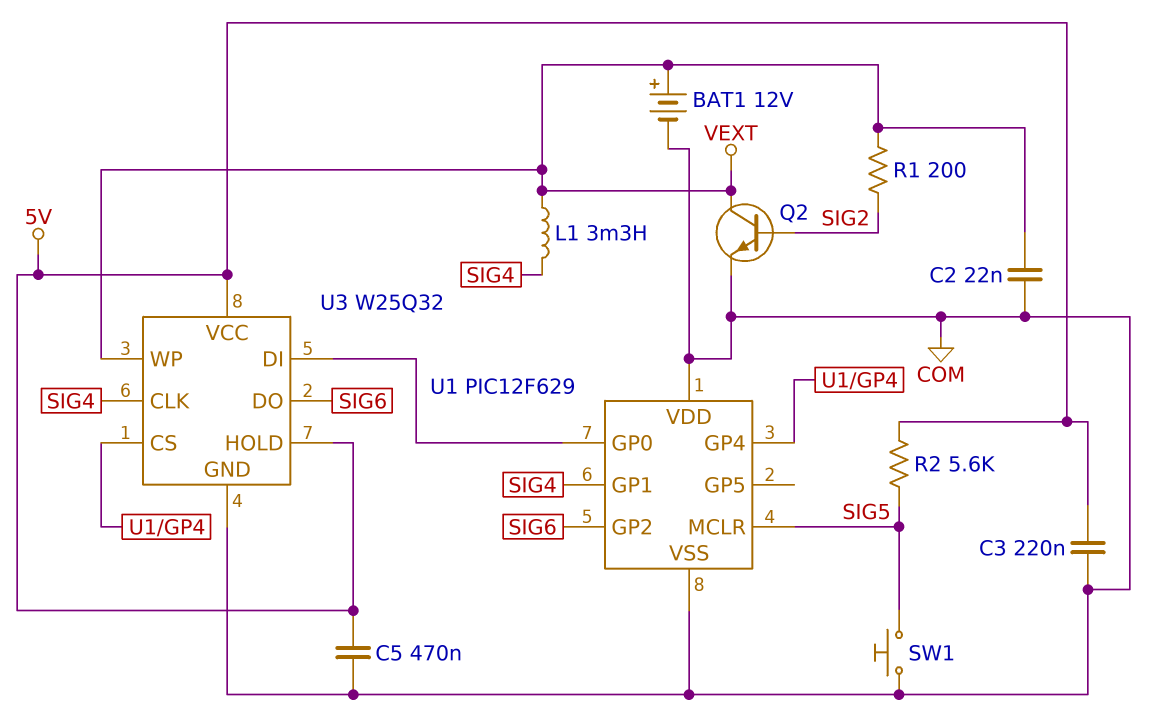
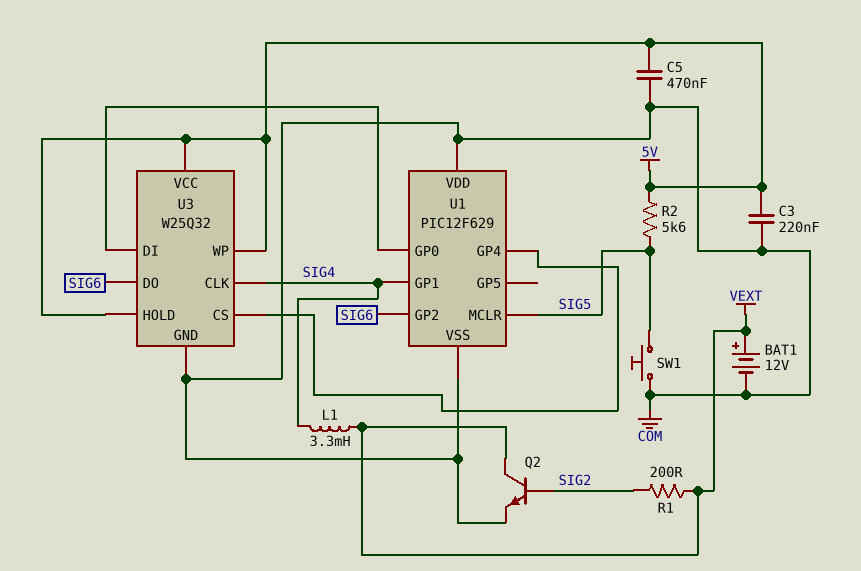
C2: 22nF (COM, VEXT) -> none
U3 pin WP: VEXT -> 5V

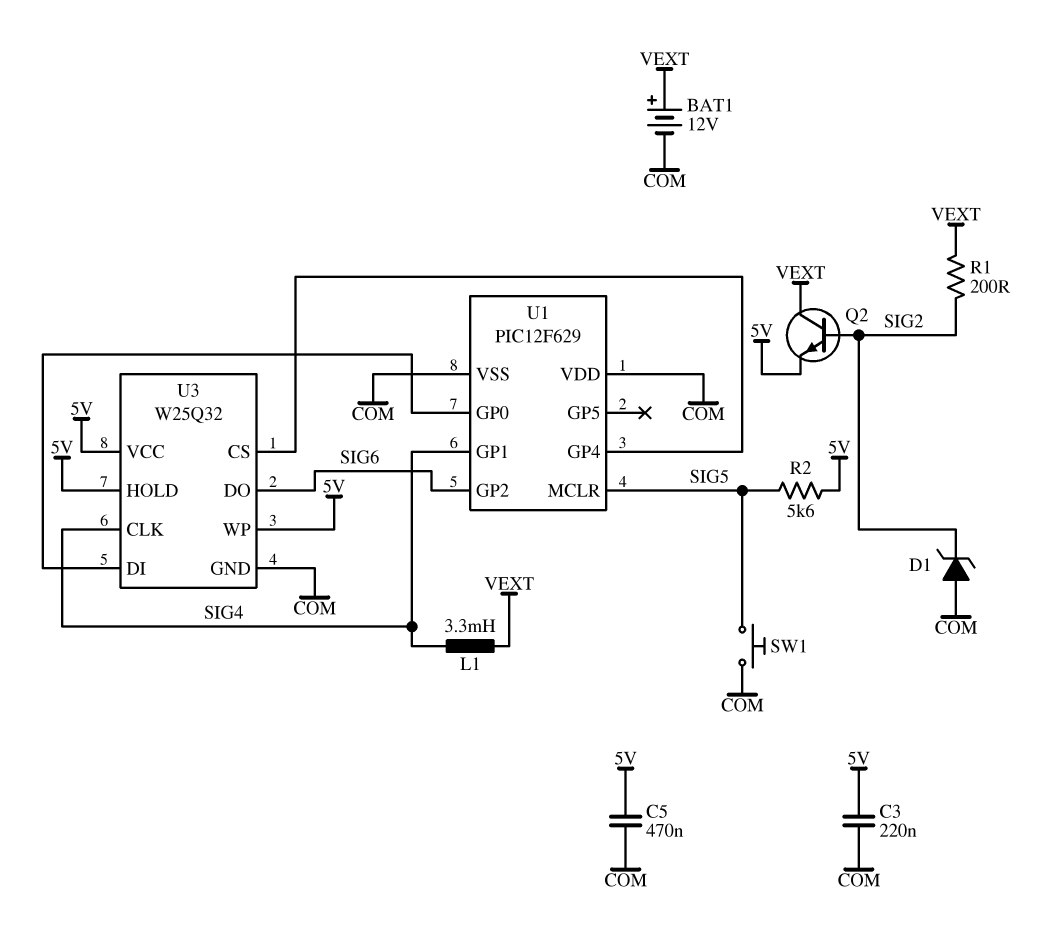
D1: none -> zener (A COM, K SIG2)
Q2: NPN (B SIG2, C VEXT, E COM) -> NPN (B SIG2, C VEXT, E 5V)

